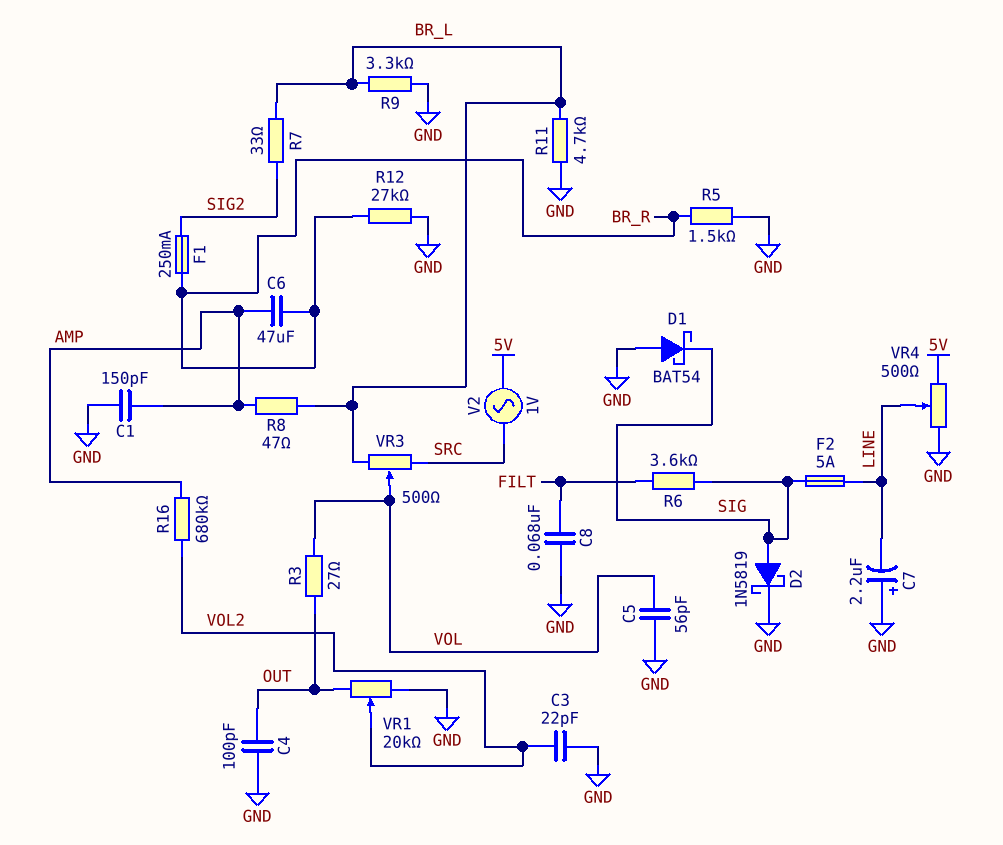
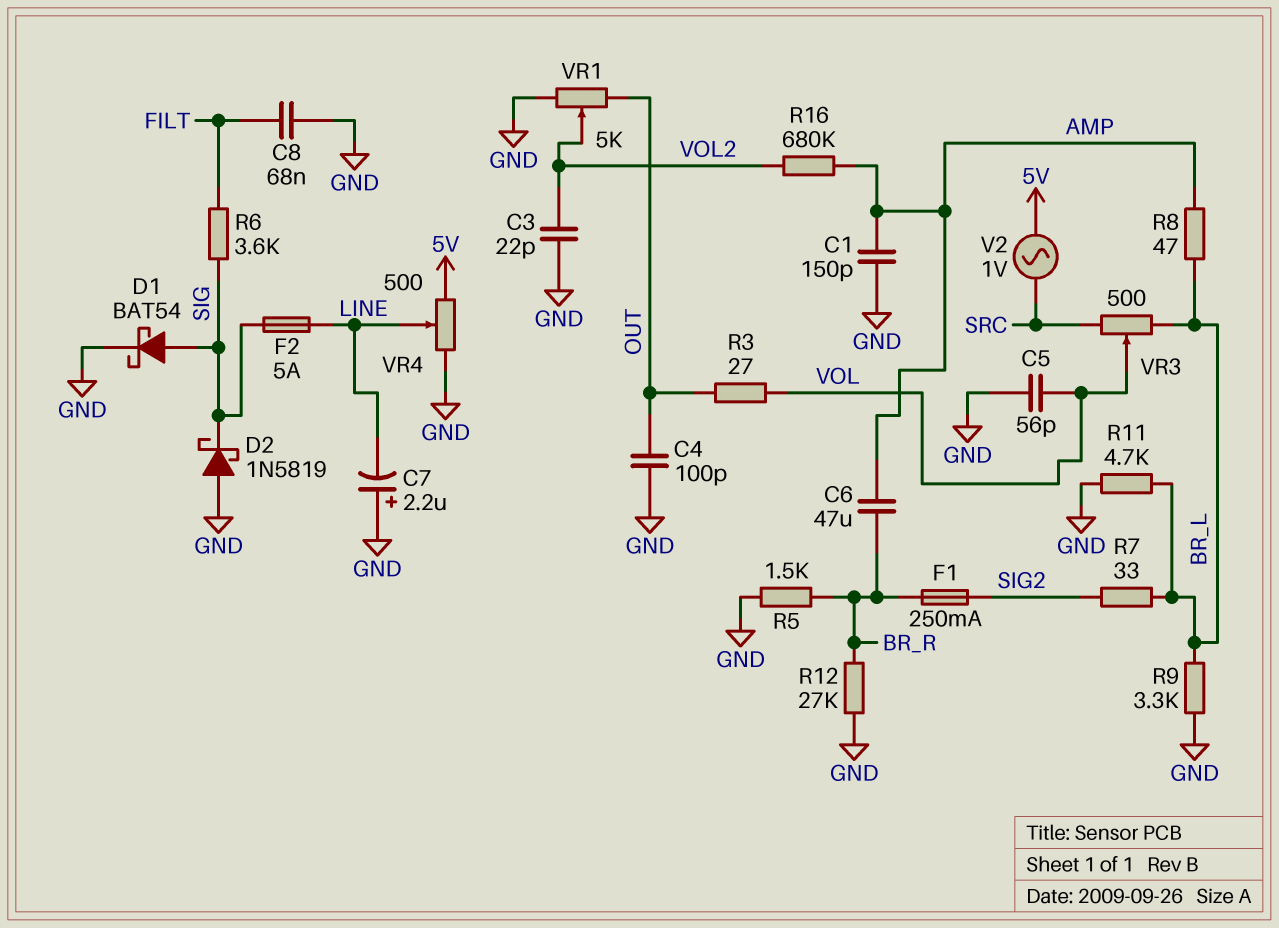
D1: schottky BAT54 (A GND, K SIG) -> schottky BAT54 (A SIG, K GND)
D2: schottky 1N5819 (A SIG, K GND) -> schottky 1N5819 (A GND, K SIG)
VR1: 20k (GND, OUT, wiper VOL2) -> 5k (GND, OUT, wiper VOL2)

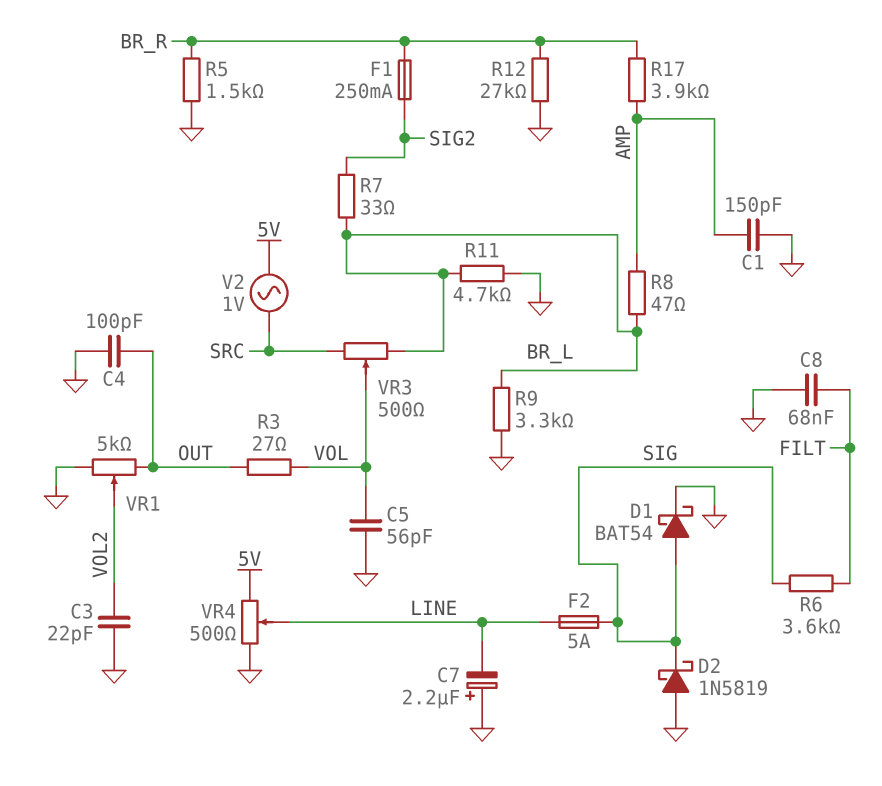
C6: 47uF (AMP, BR_R) -> none
R16: 680k (AMP, VOL2) -> none
R17: none -> 3.9k (AMP, BR_R)

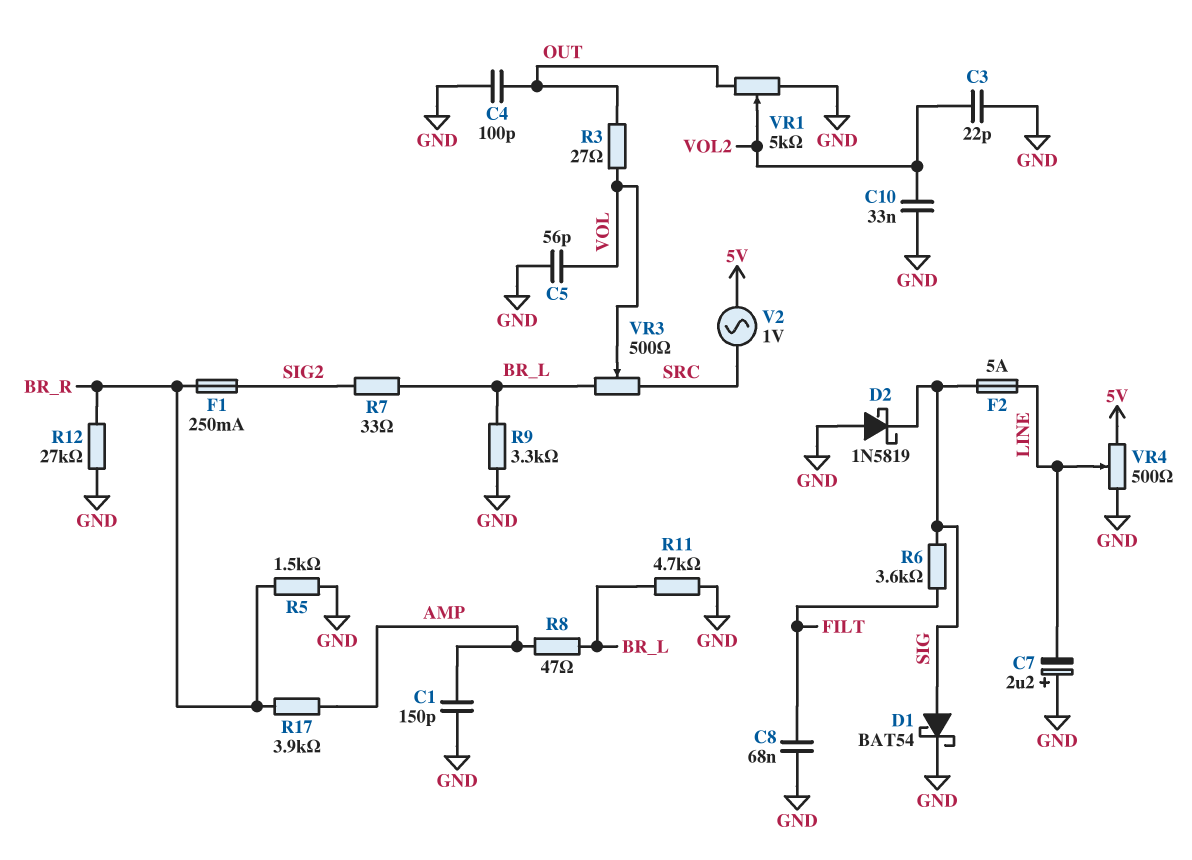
C10: none -> 33nF (GND, VOL2)

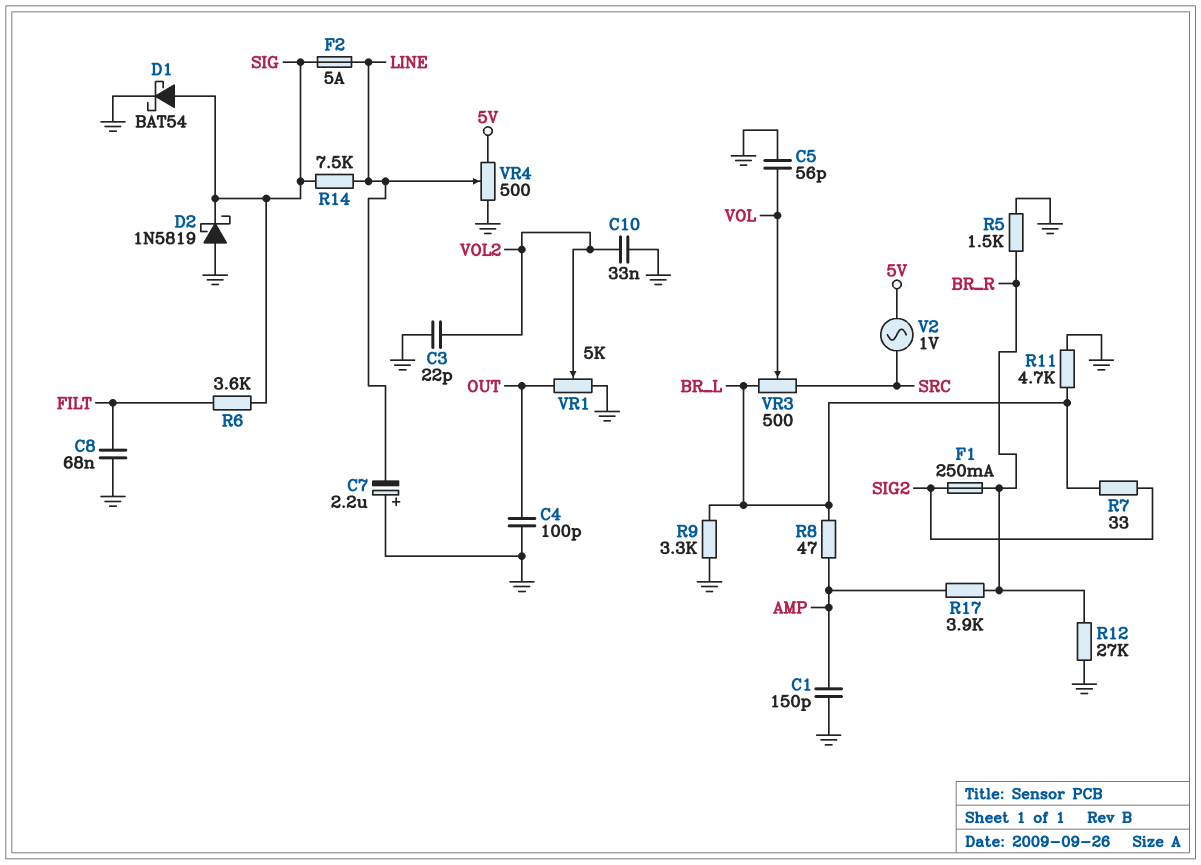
R3: 27 (OUT, VOL) -> none
R14: none -> 7.5k (LINE, SIG)

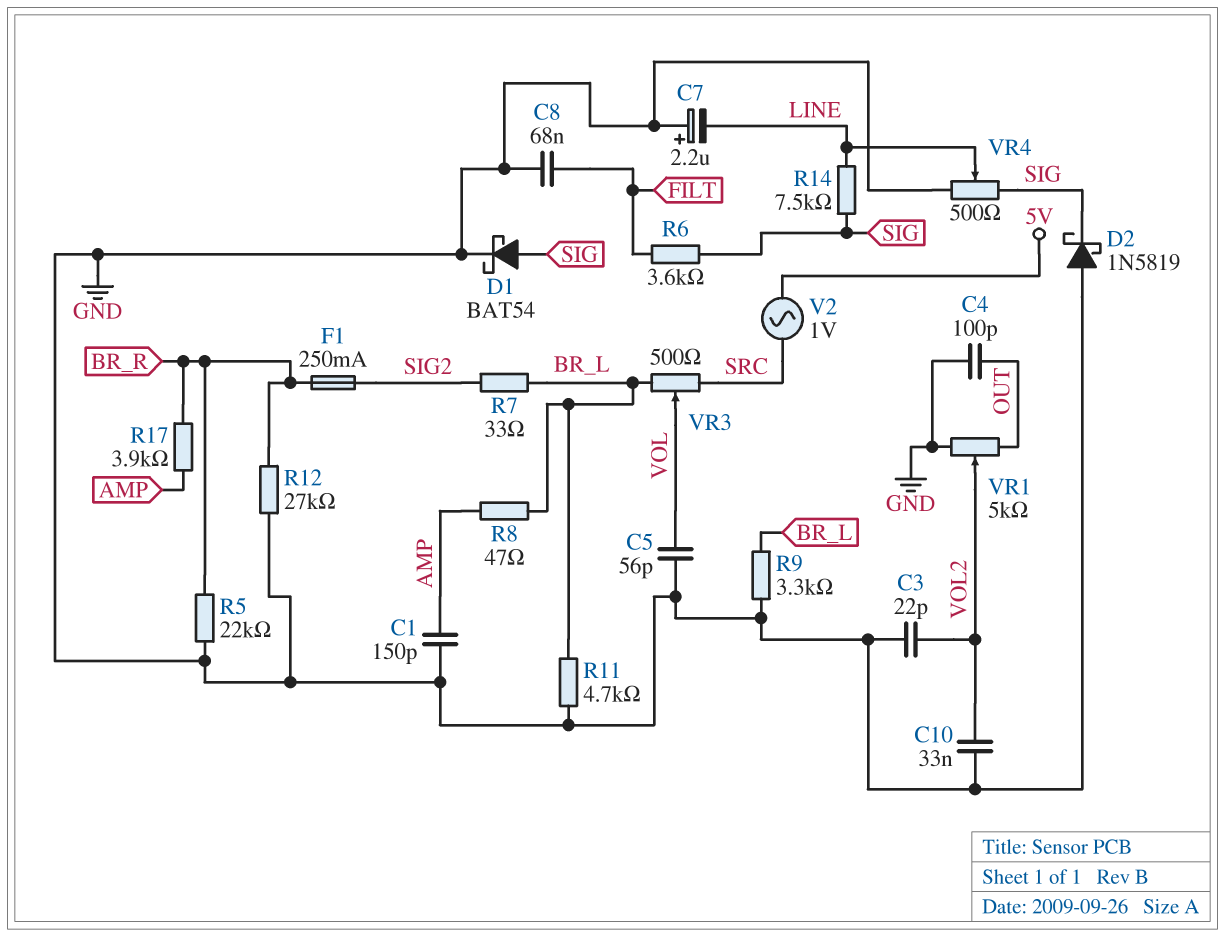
F2: 5A (LINE, SIG) -> none
R5: 1.5k (BR_R, GND) -> 22k (BR_R, GND)
VR4: 500 (5V, GND, wiper LINE) -> 500 (GND, SIG, wiper LINE)

